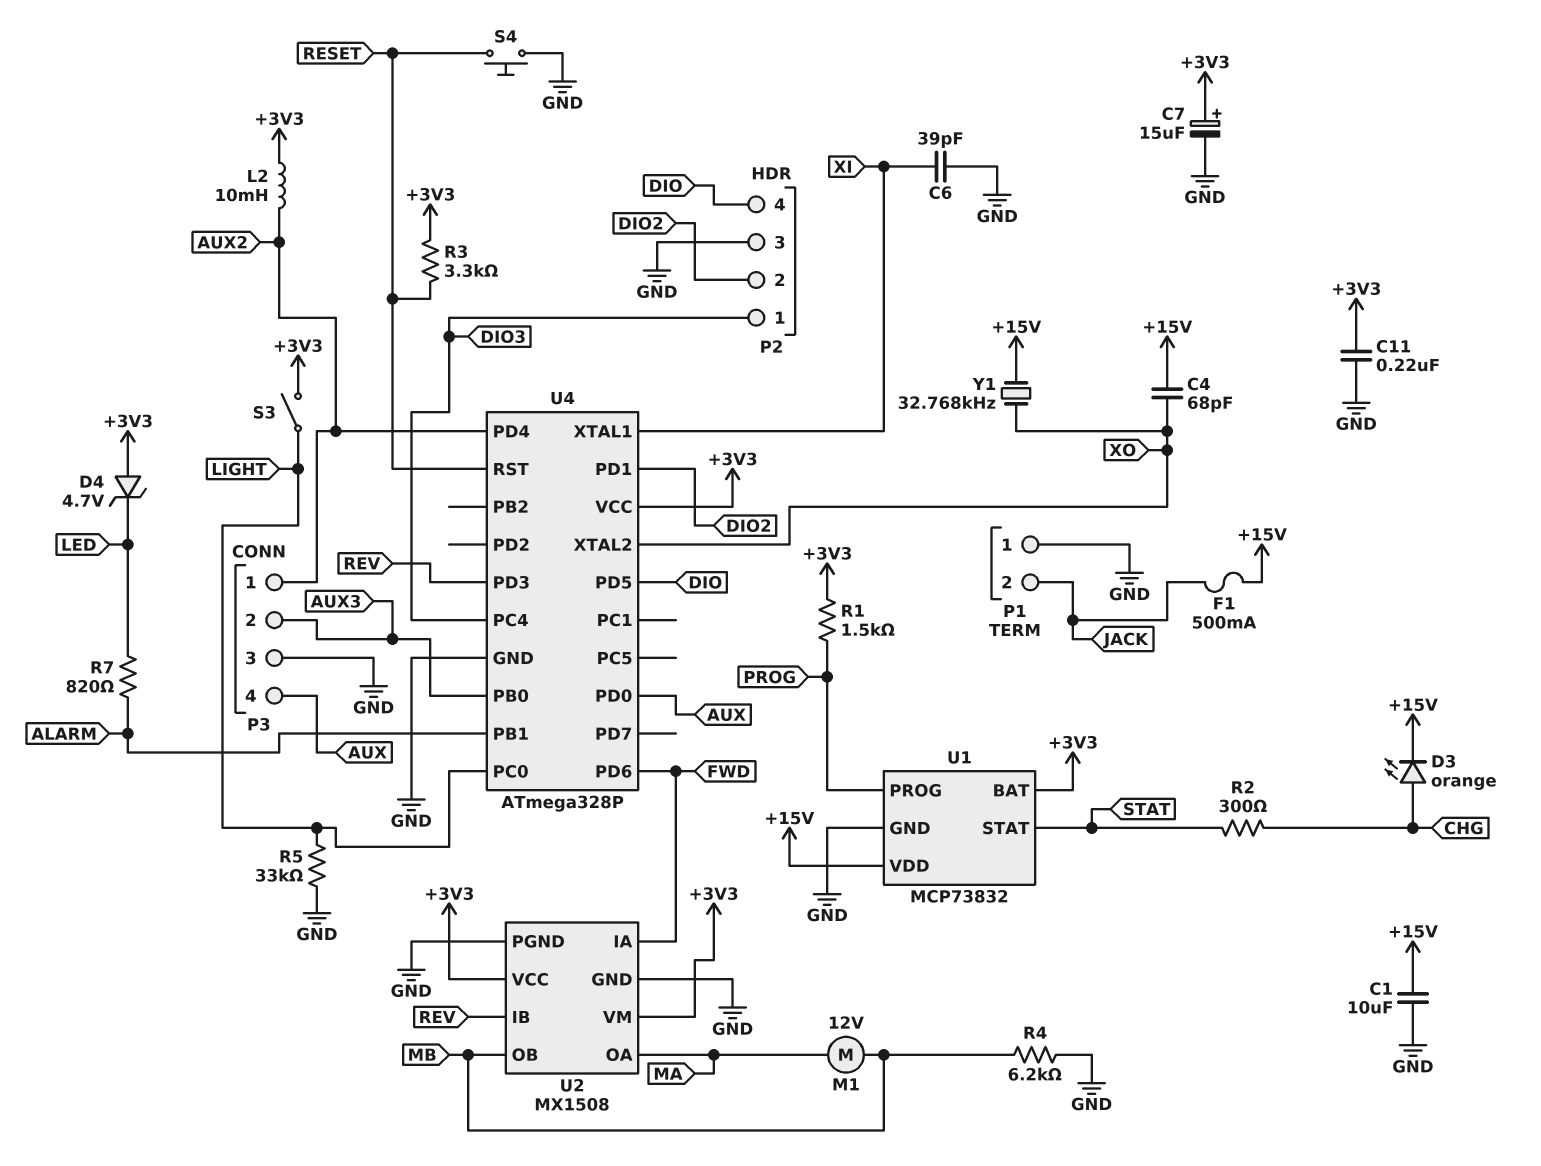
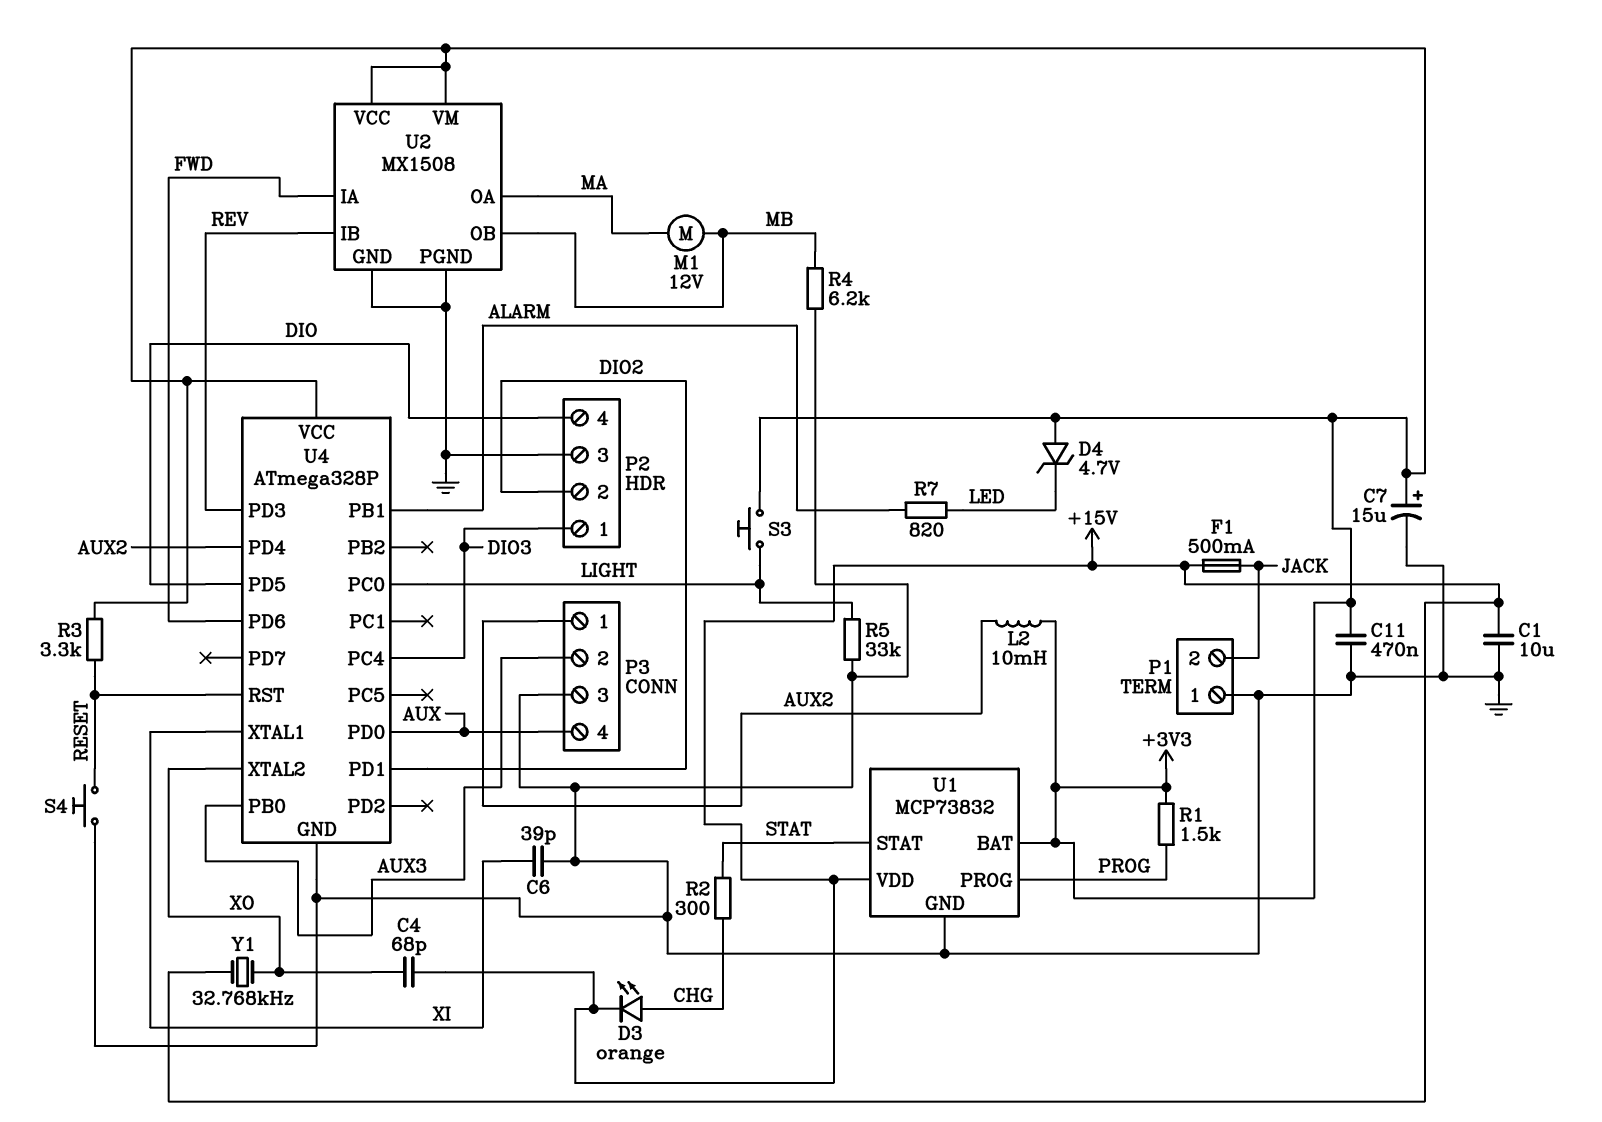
C11: 220nF (+3V3, GND) -> 470nF (+3V3, GND)
S3: switch (+3V3, LIGHT) -> button (+3V3, LIGHT)

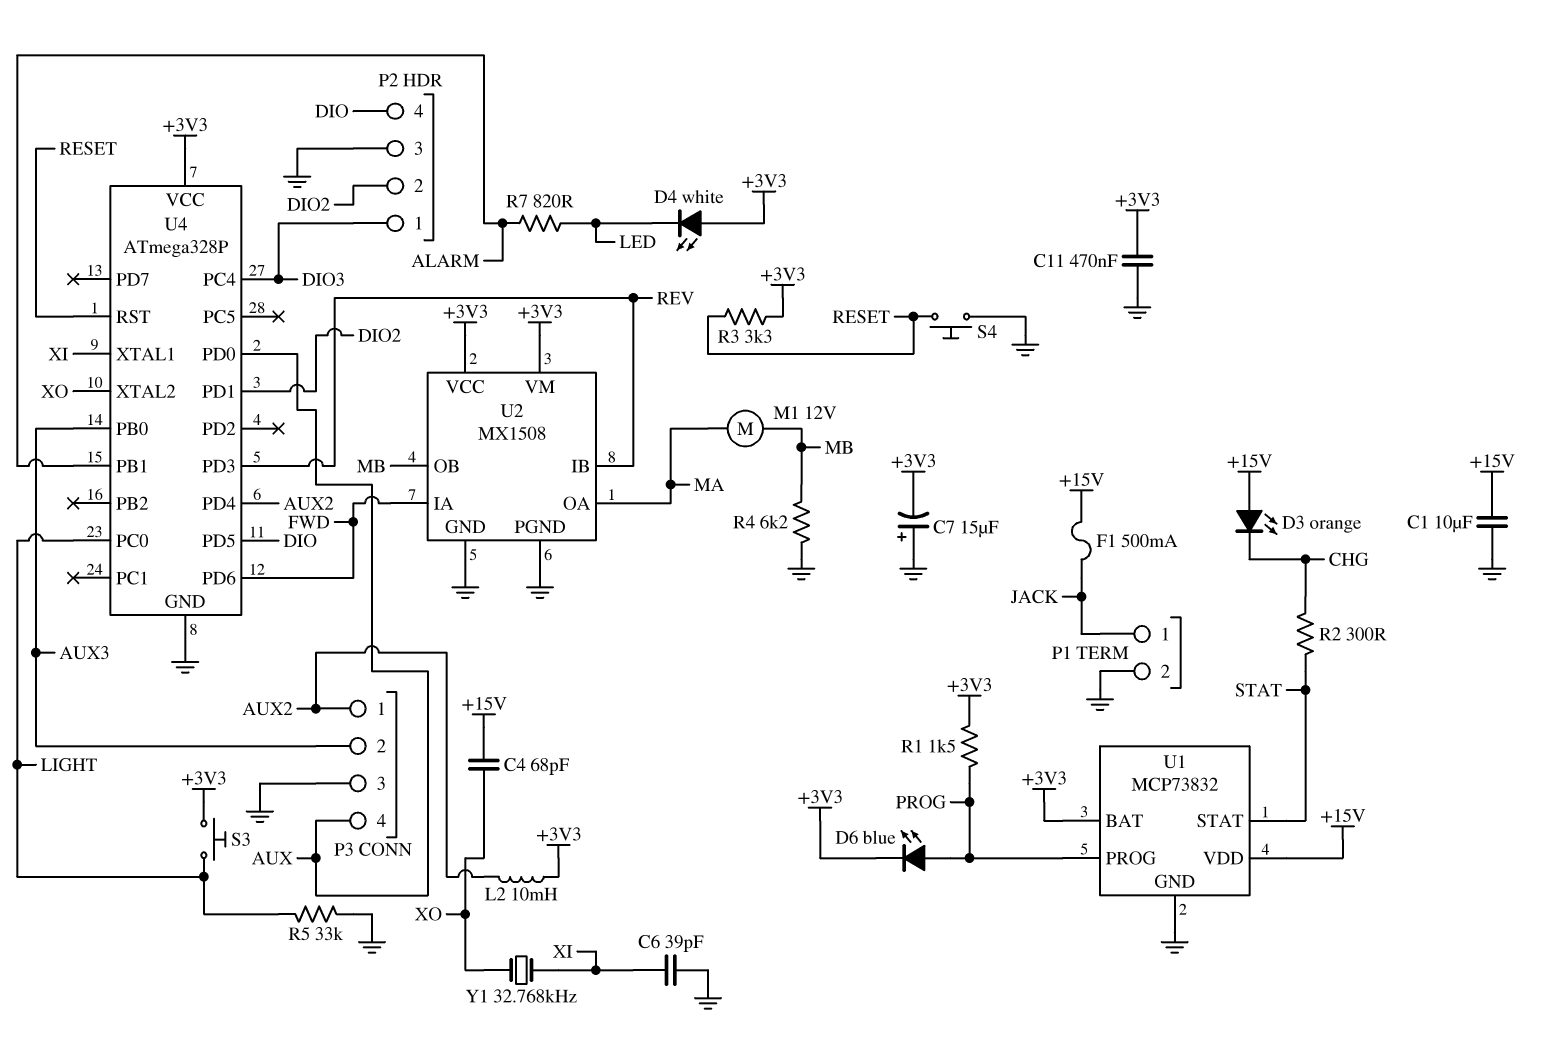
C7: 15uF (plus +3V3, minus GND) -> 15uF (plus GND, minus +3V3)
D3: LED orange (A CHG, K +15V) -> LED orange (A +15V, K CHG)
D4: zener 4.7V (A +3V3, K LED) -> LED white (A +3V3, K LED)
D6: none -> LED blue (A PROG, K +3V3)
P1 pin 1: GND -> JACK
P1 pin 2: JACK -> GND
Y1: 32.768kHz (+15V, XO) -> 32.768kHz (XI, XO)

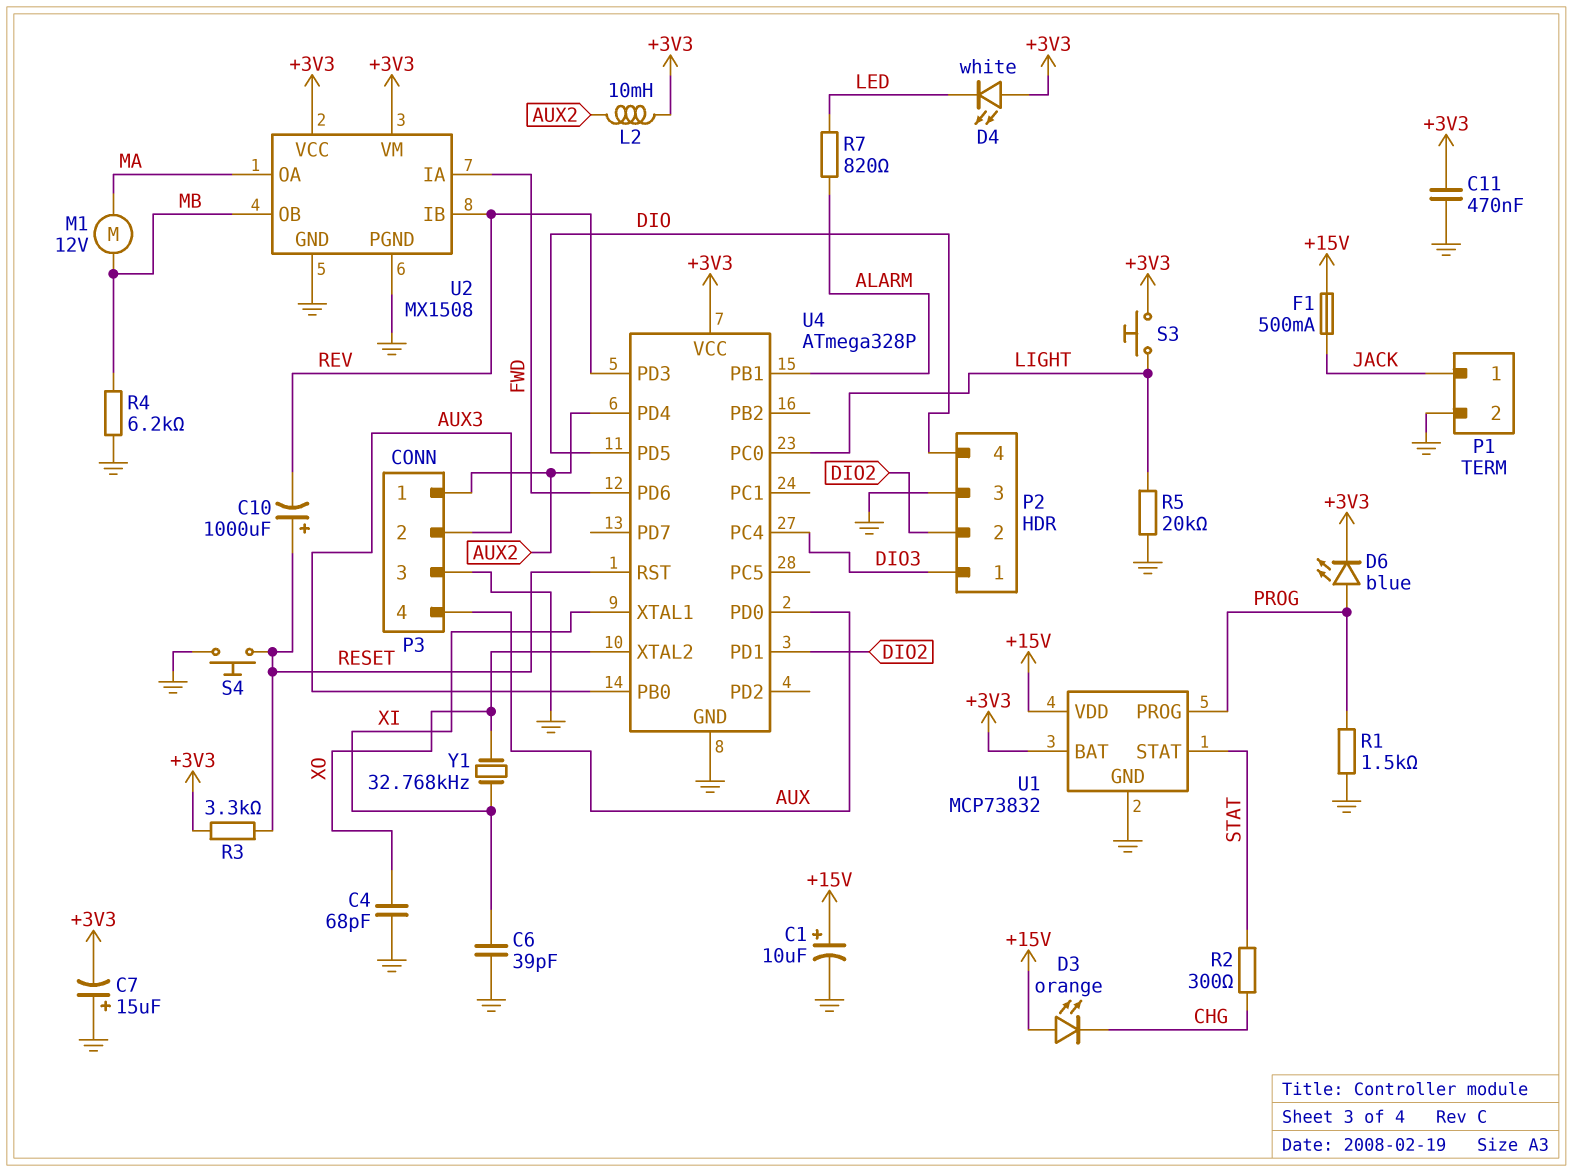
C1: 10uF (+15V, GND) -> 10uF (plus +15V, minus GND)
C4: 68pF (+15V, XO) -> 68pF (GND, XO)
C10: none -> 1000uF (plus RESET, minus REV)
R1: 1.5k (+3V3, PROG) -> 1.5k (GND, PROG)
R5: 33k (GND, LIGHT) -> 20k (GND, LIGHT)

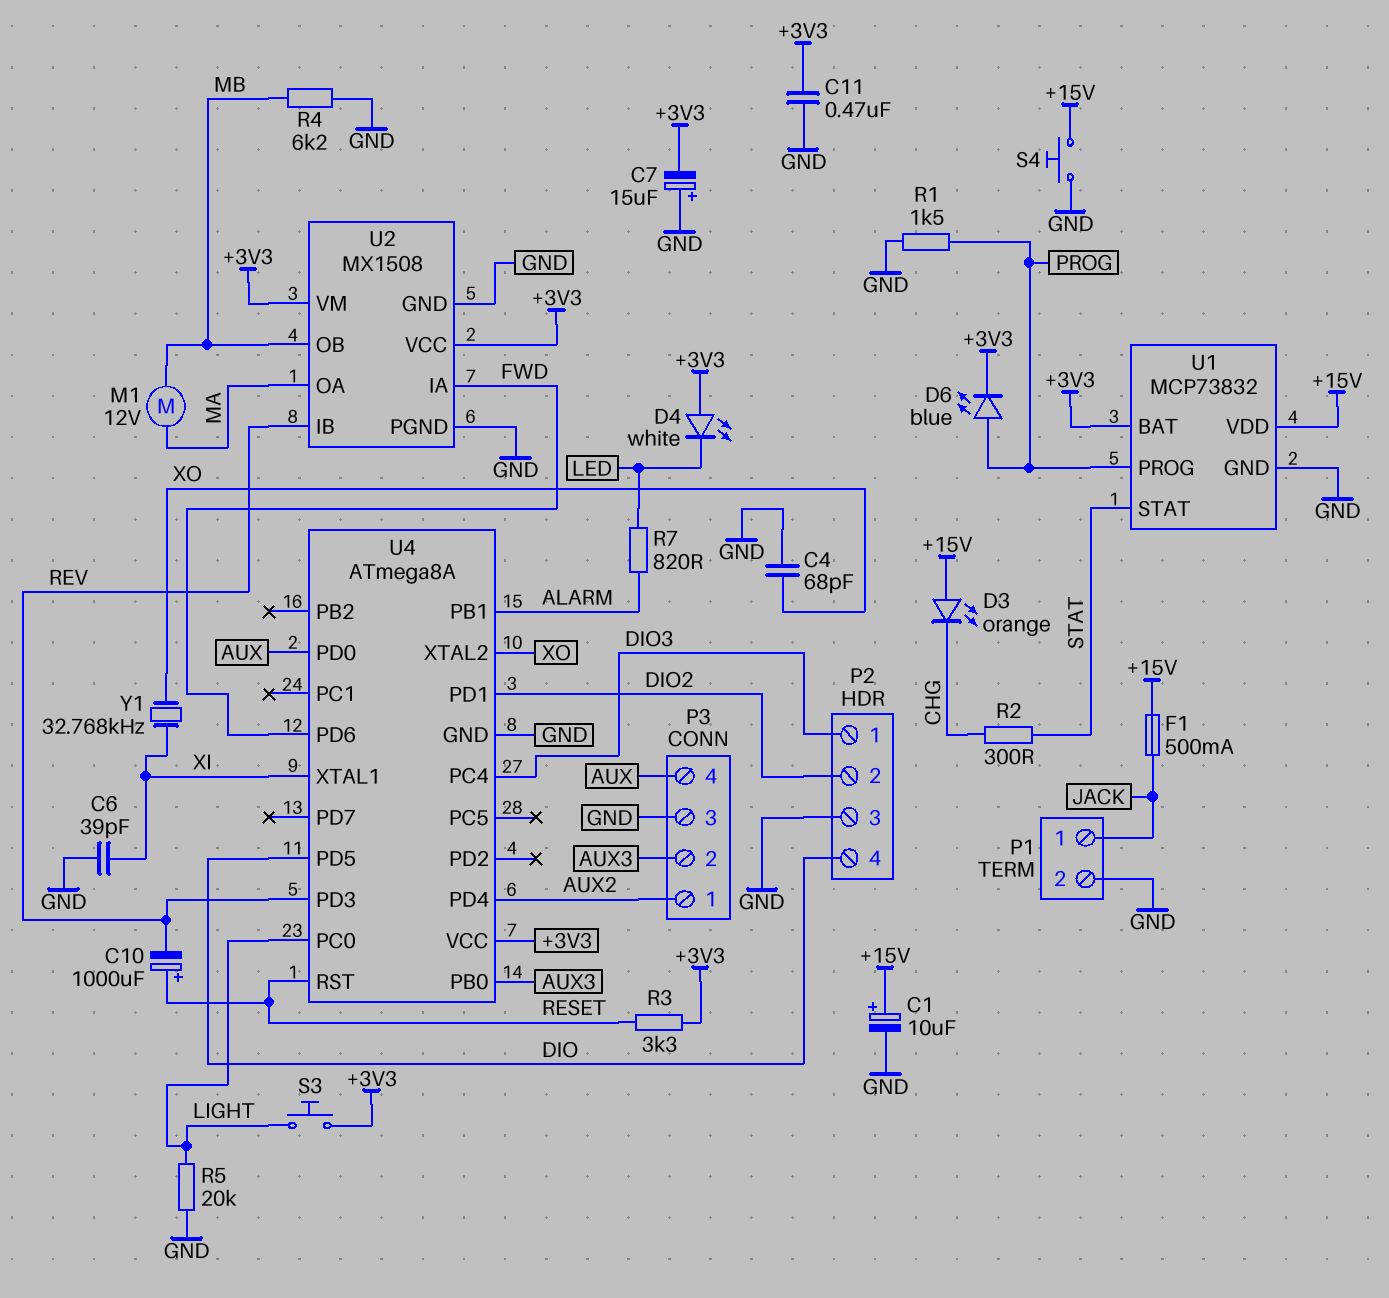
L2: 10mH (+3V3, AUX2) -> none
S4: button (GND, RESET) -> button (+15V, GND)
U4: ATmega328P -> ATmega8A

